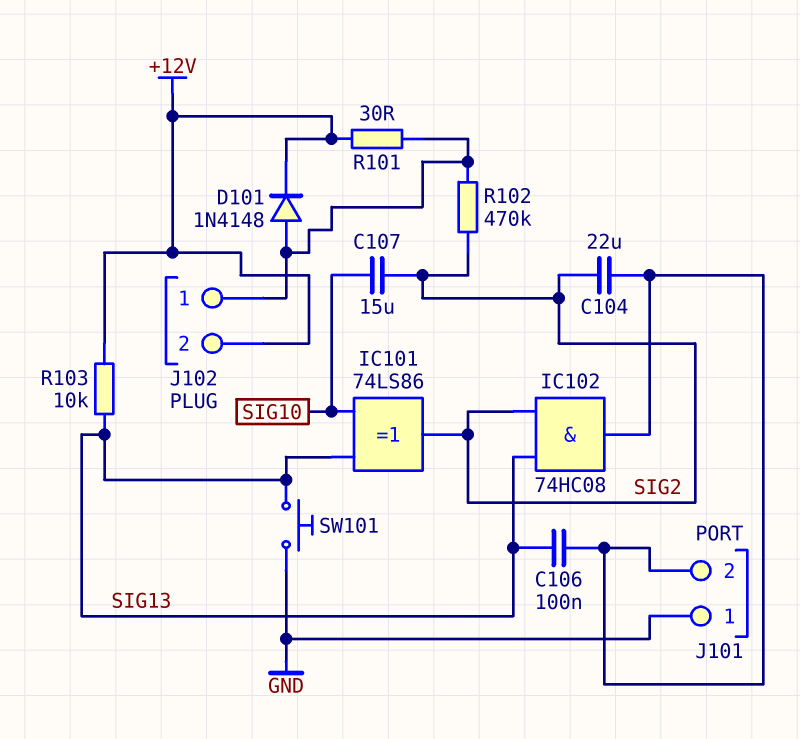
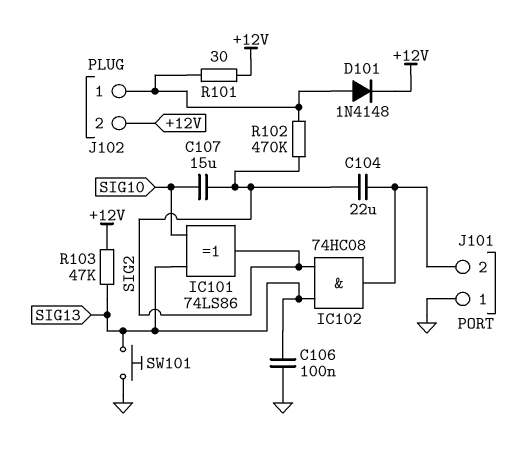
C106: 100nF (J101/2, SIG13) -> 100nF (GND, SIG13)
R103: 10k (+12V, SIG13) -> 47k (+12V, SIG13)

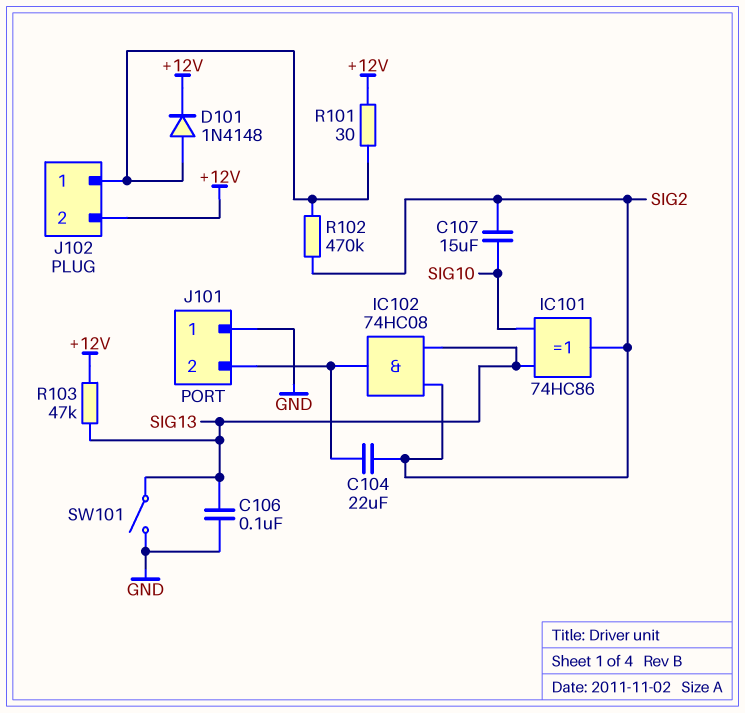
IC101: XOR 74LS86 (in SIG10, in SIG13, out SIG2) -> XOR 74HC86 (in SIG10, in SIG13, out SIG2)
SW101: button (GND, SIG13) -> switch (GND, SIG13)

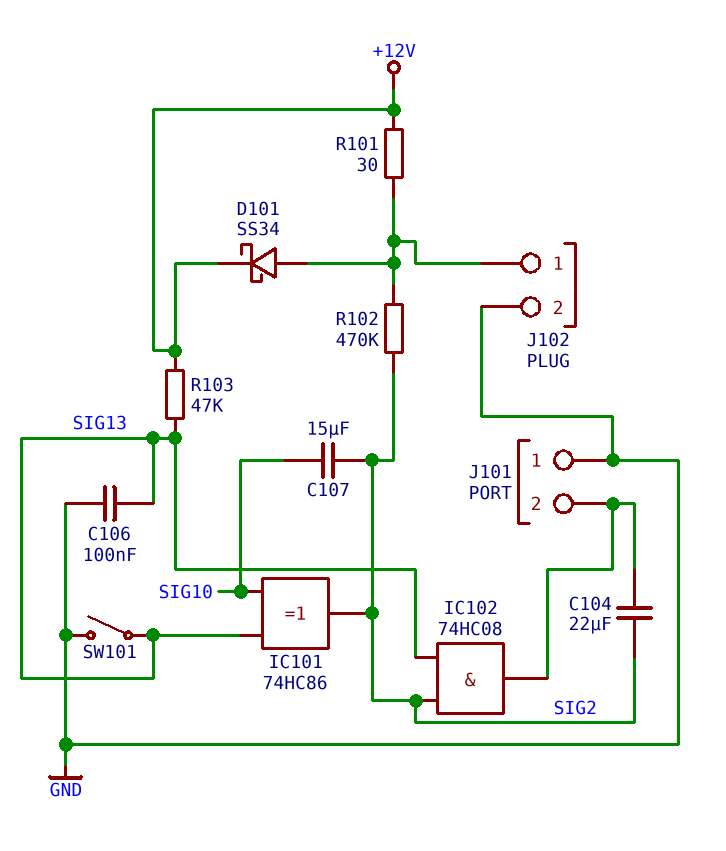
D101: diode 1N4148 (A J102/1, K +12V) -> schottky SS34 (A J102/1, K +12V)
J102 pin 2: +12V -> GND

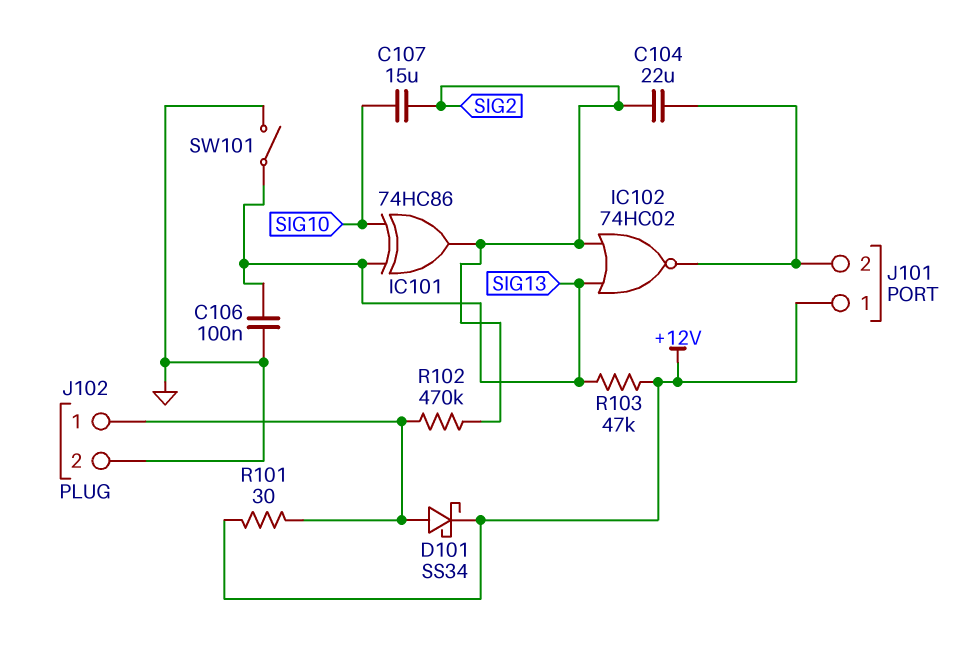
IC102: AND 74HC08 (in SIG2, in SIG13, out J101/2) -> NOR 74HC02 (in SIG2, in SIG13, out J101/2)
J101 pin 1: GND -> +12V

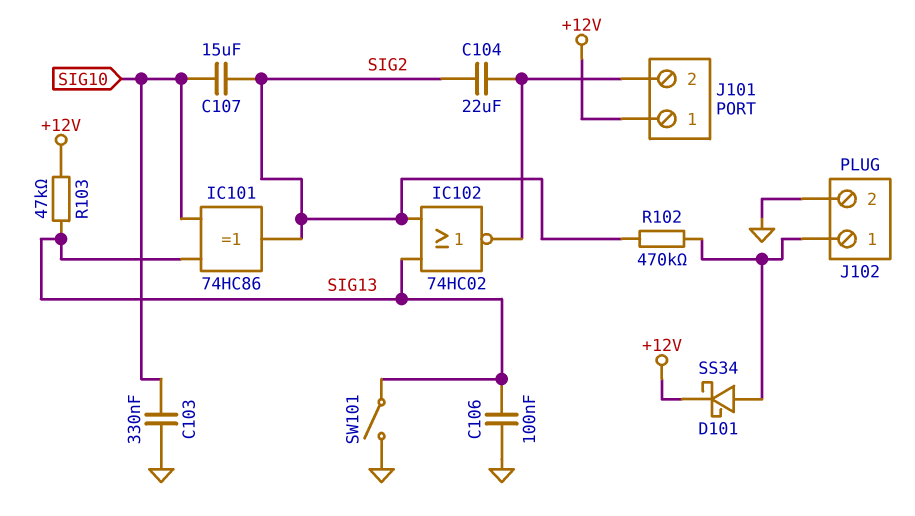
C103: none -> 330nF (GND, SIG10)
R101: 30 (+12V, J102/1) -> none

